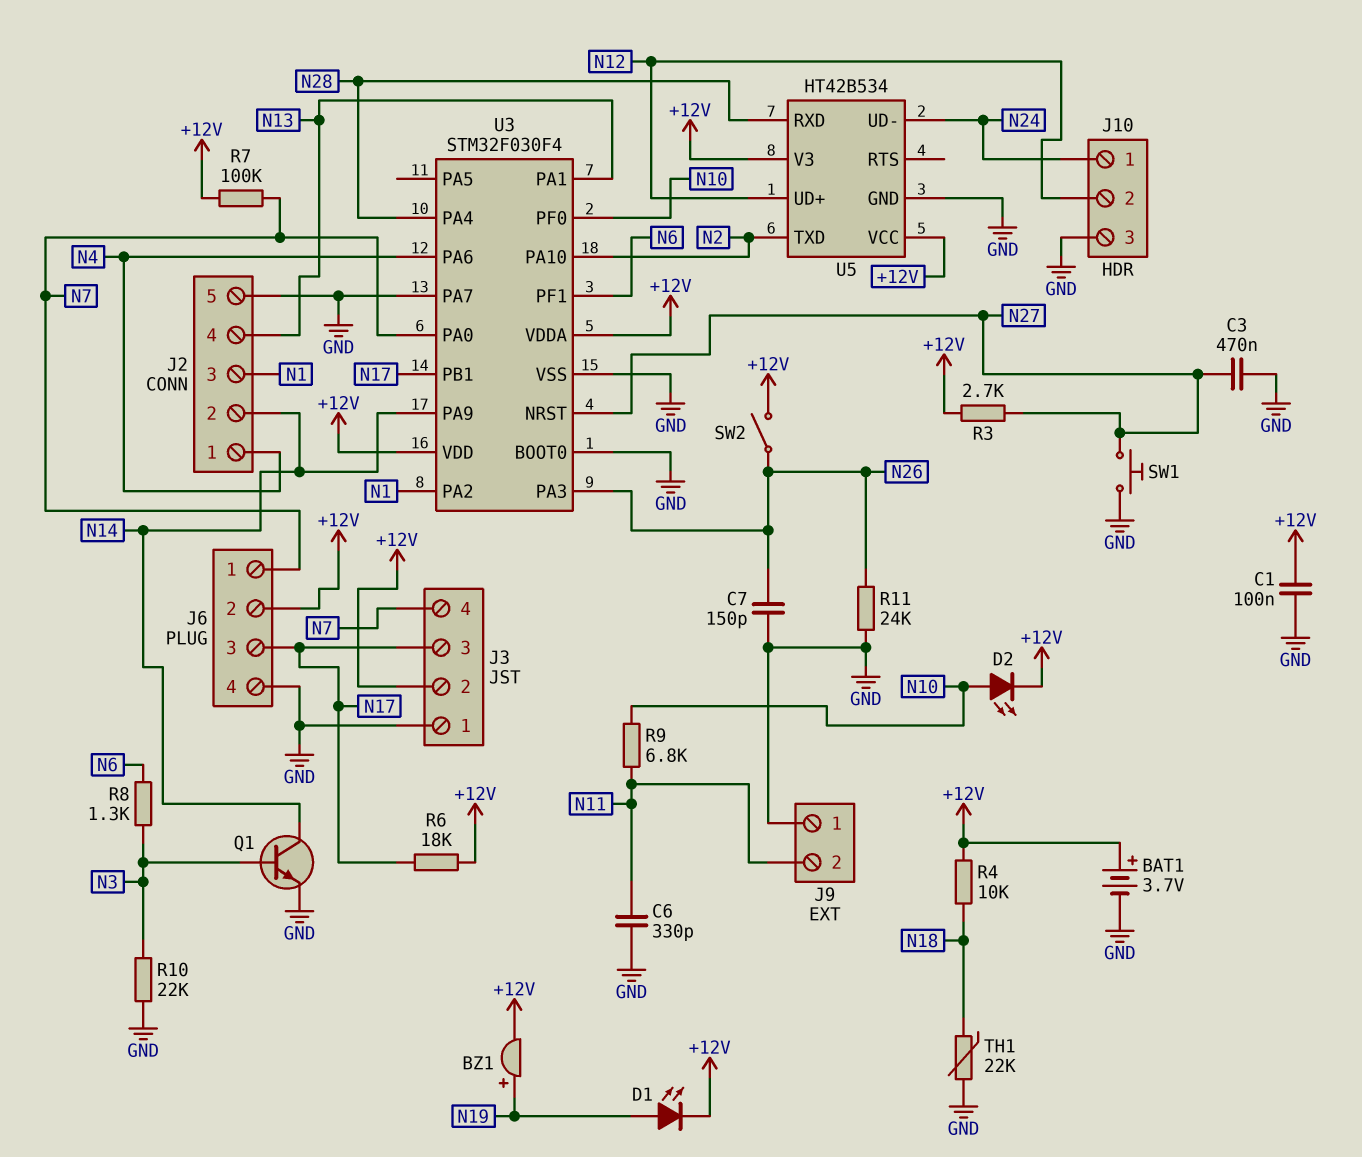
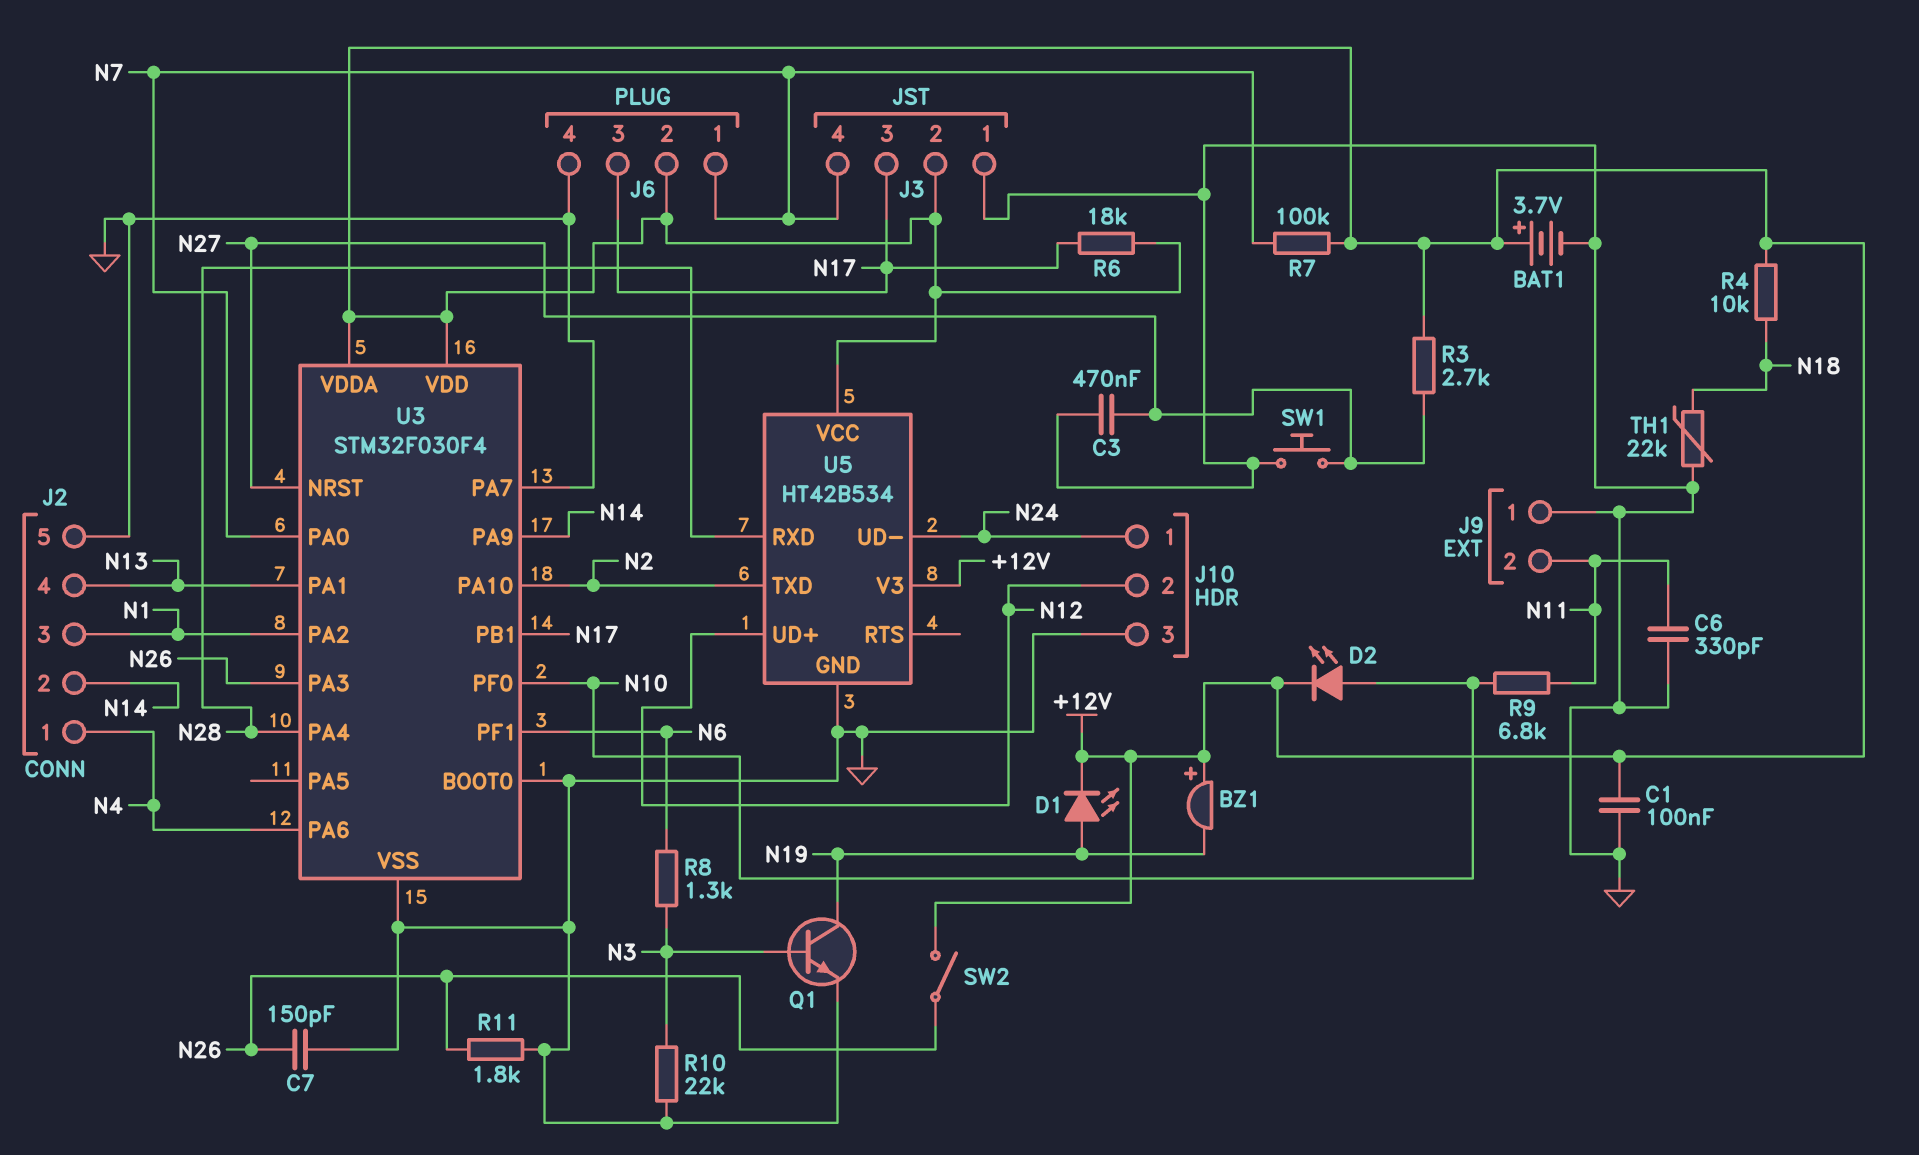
BZ1: buzzer (plus N19, minus +12V) -> buzzer (plus +12V, minus N19)
Q1: NPN (B N3, C N14, E GND) -> NPN (B N3, C N19, E GND)
R11: 24k (GND, N26) -> 1.8k (GND, N26)

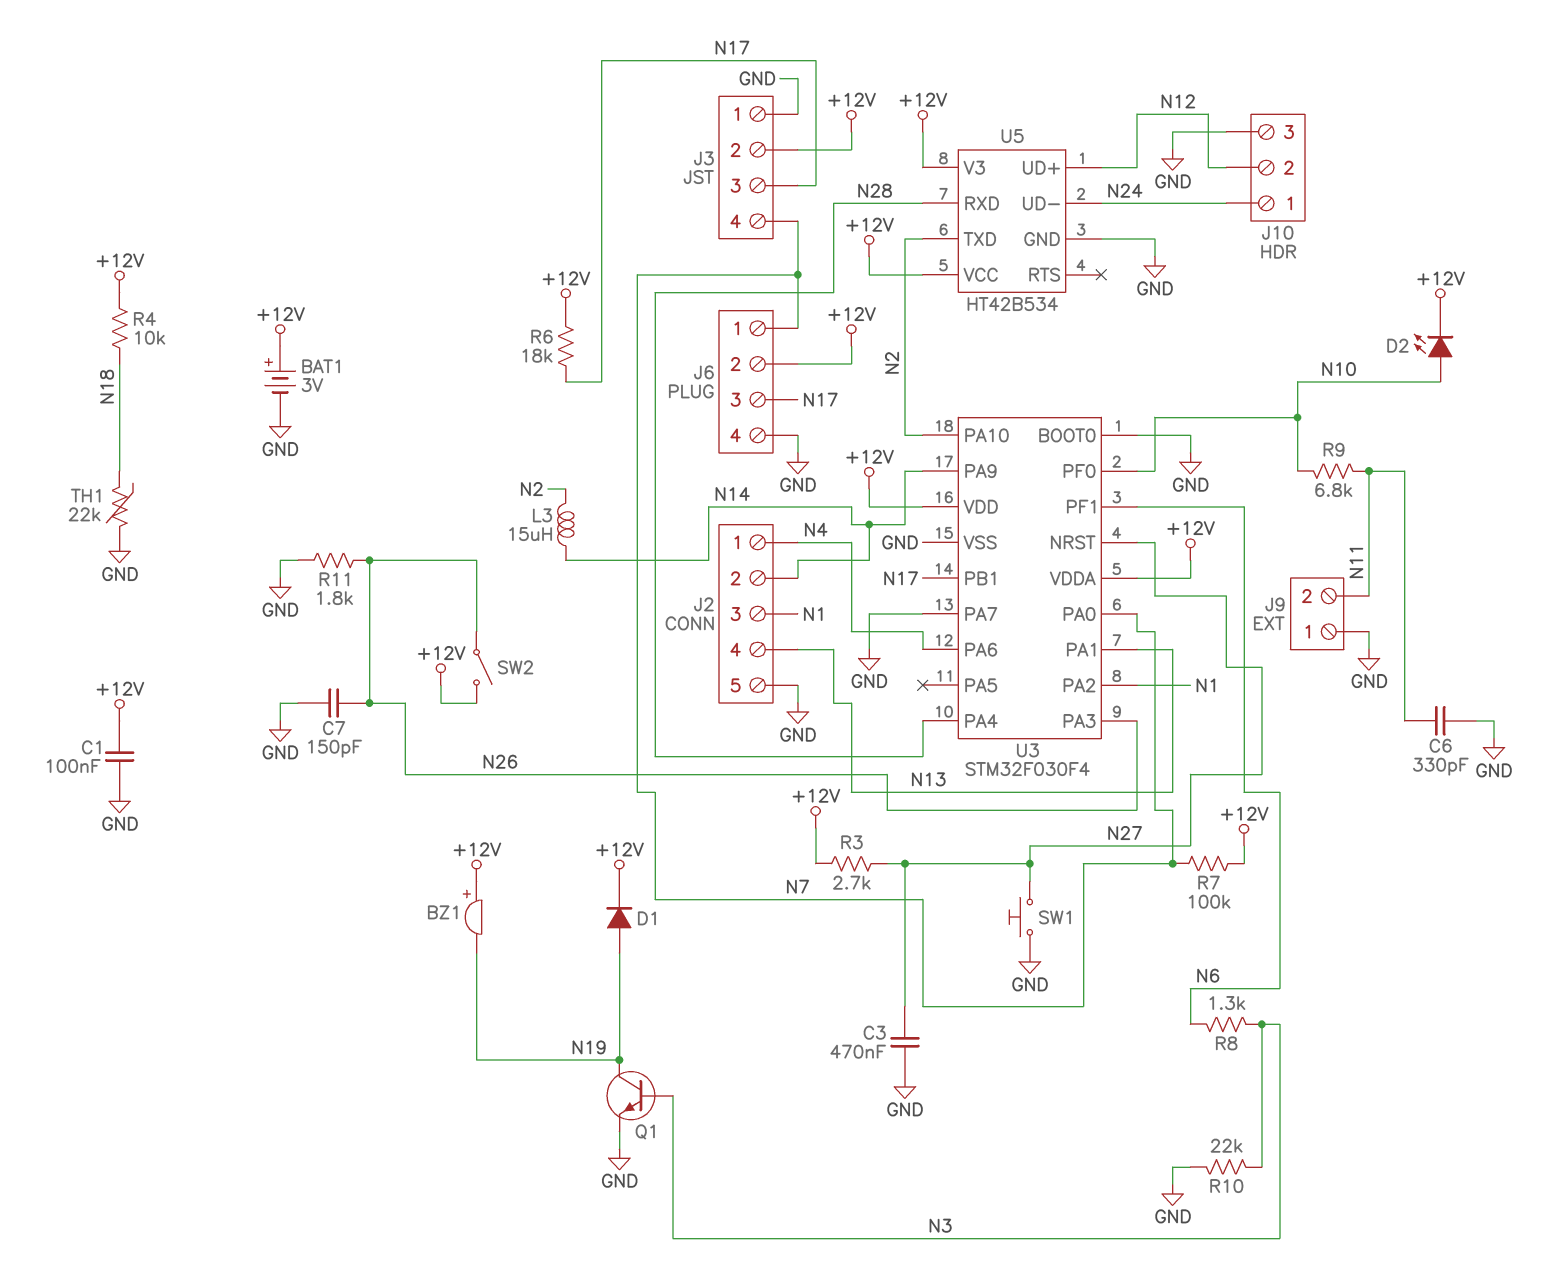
BAT1: 3.7V (plus +12V, minus GND) -> 3V (plus +12V, minus GND)
D1: LED (A N19, K +12V) -> diode (A N19, K +12V)
L3: none -> 15uH (N2, N14)

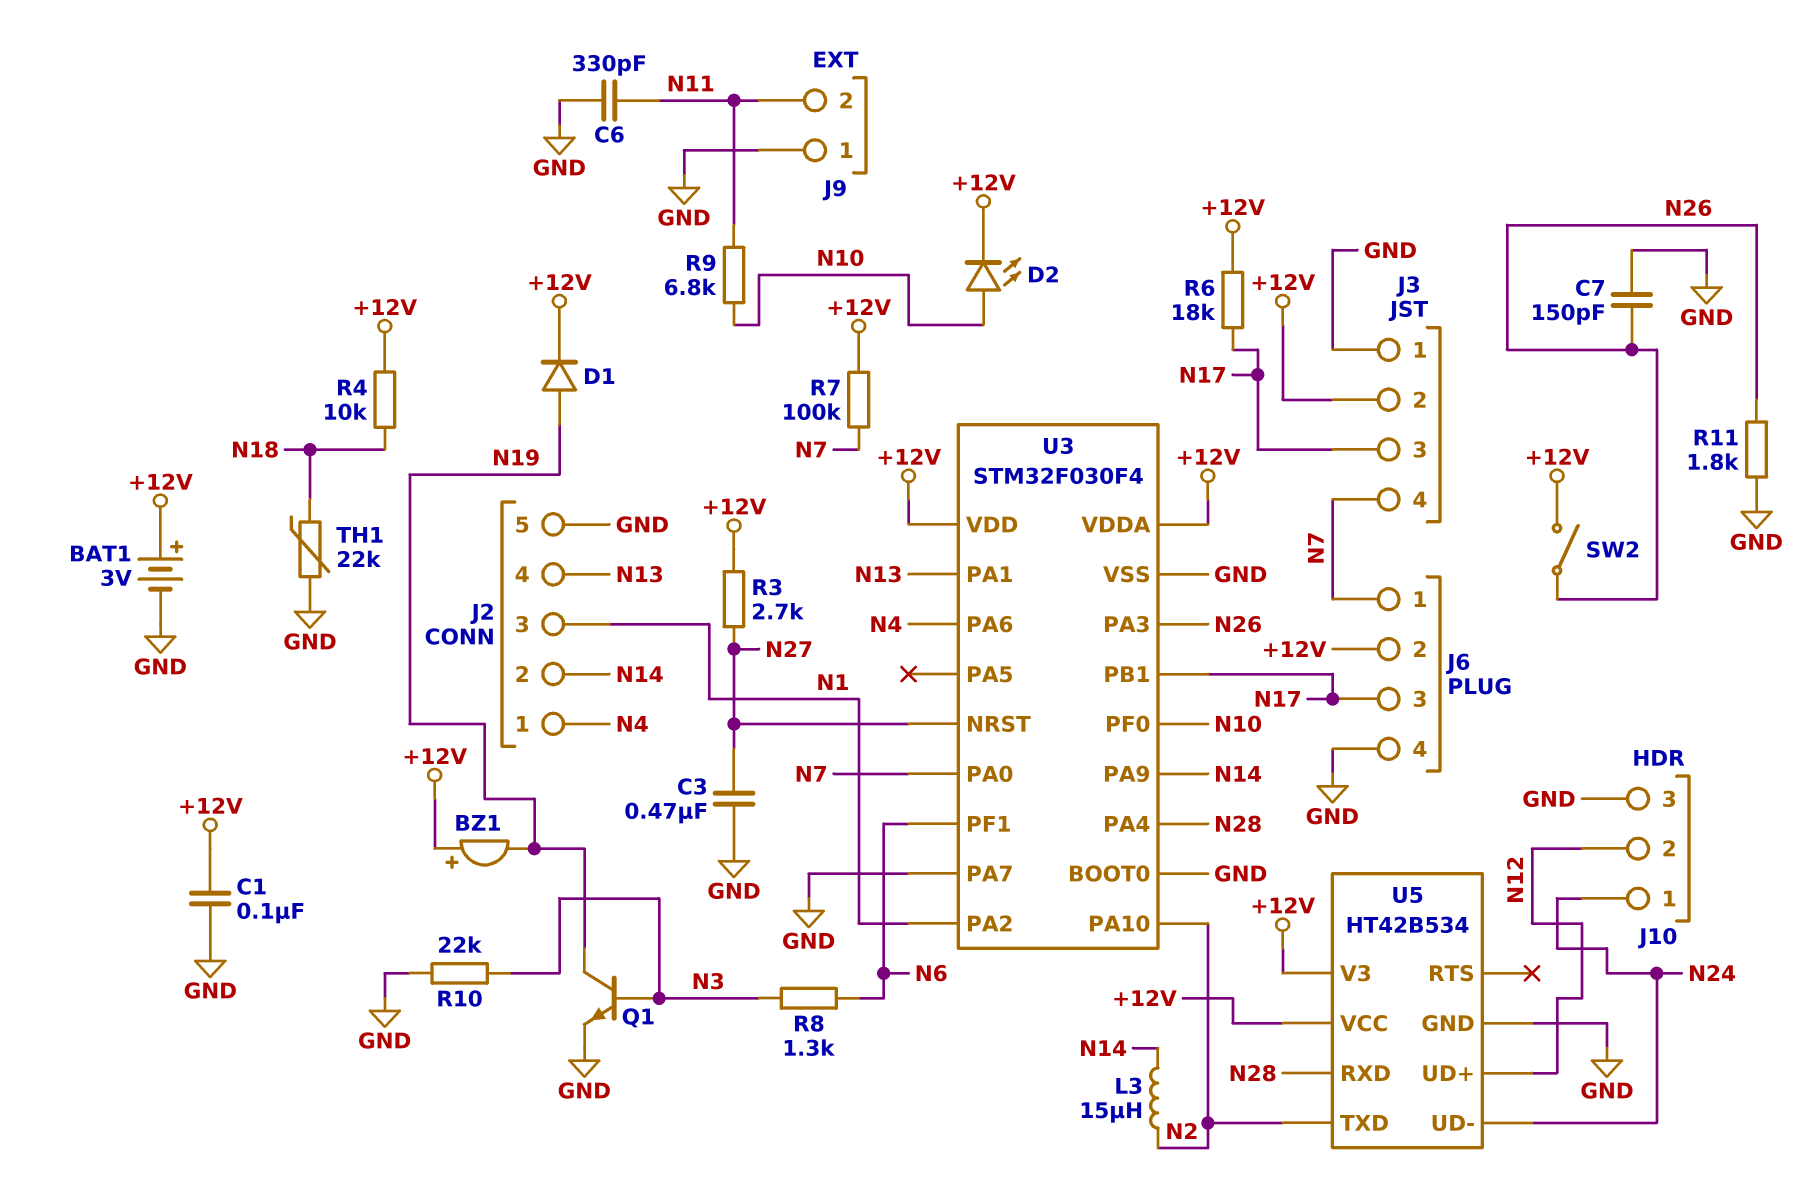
SW1: button (GND, N27) -> none

